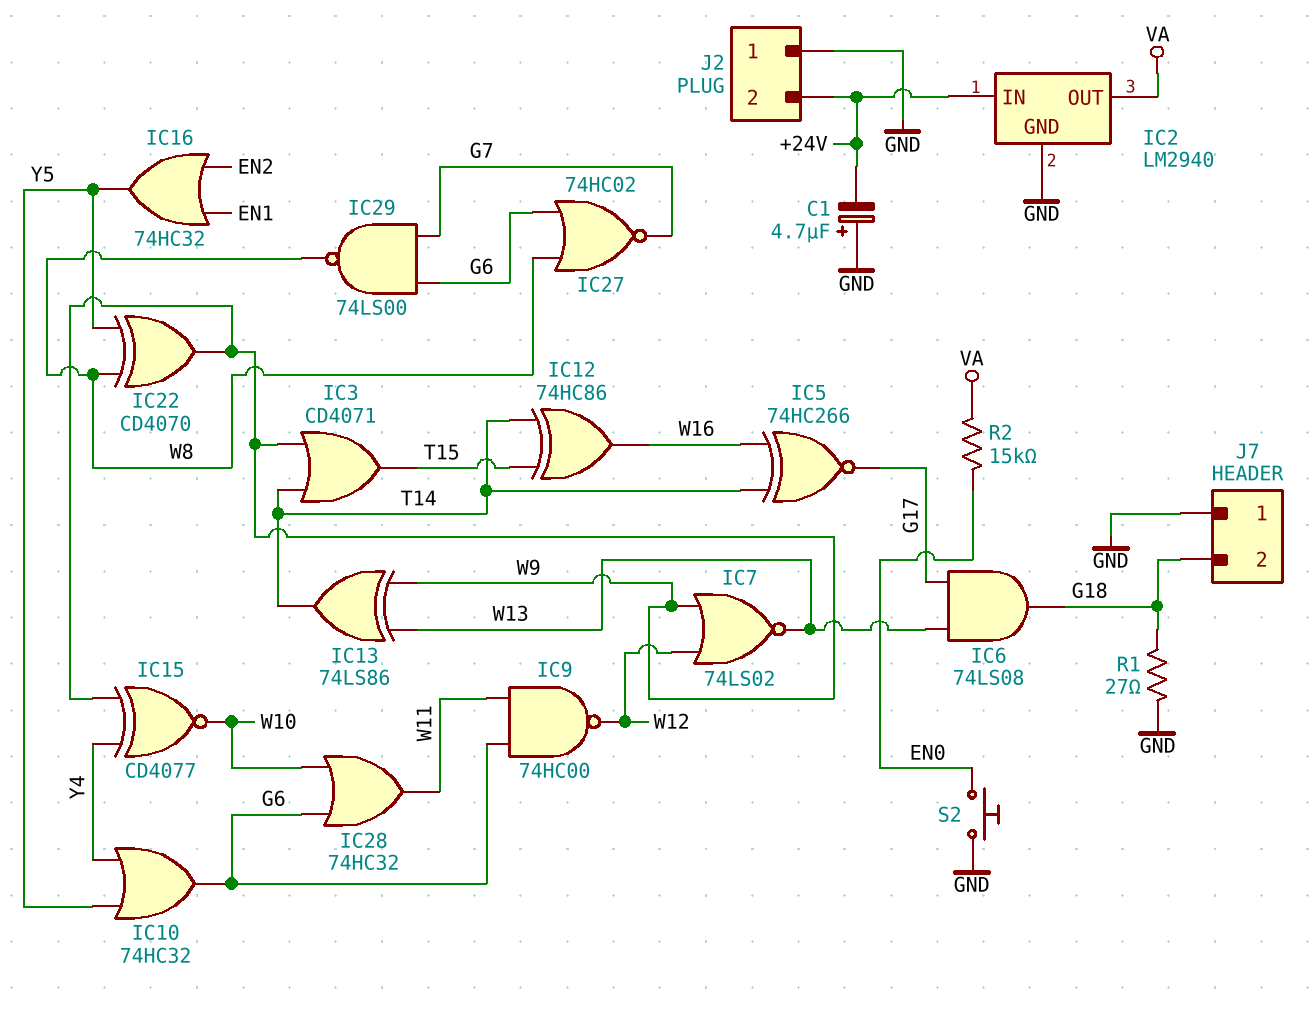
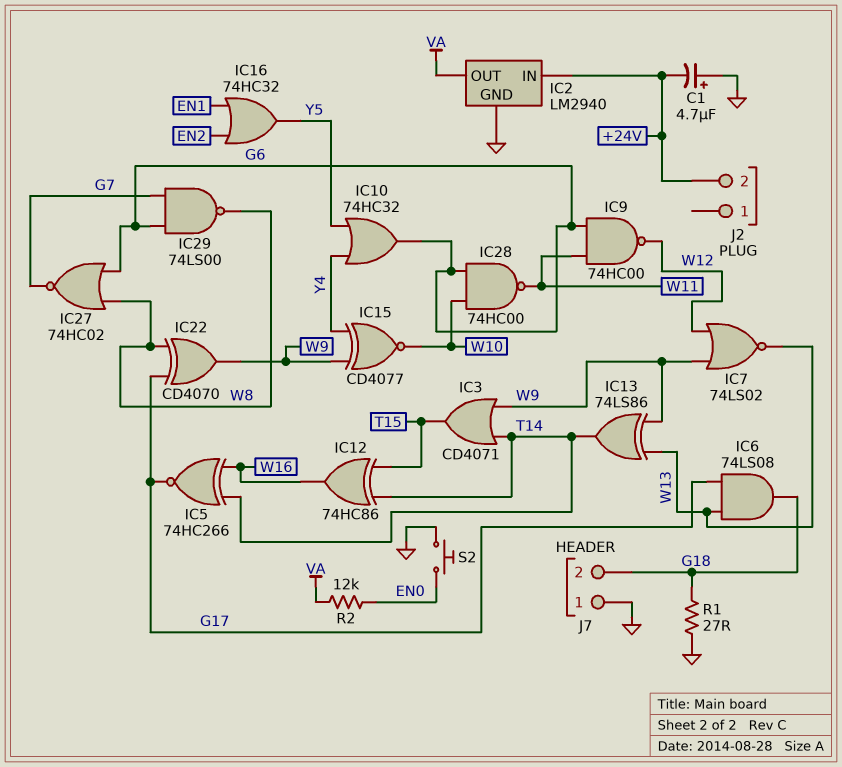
IC22: XOR CD4070 (in W8, in Y5, out W9) -> XOR CD4070 (in G17, in W8, out W9)
IC28: OR 74HC32 (in G6, in W10, out W11) -> NAND 74HC00 (in G6, in W10, out W11)
J2 pin 1: GND -> none
R2: 15k (EN0, VA) -> 12k (EN0, VA)

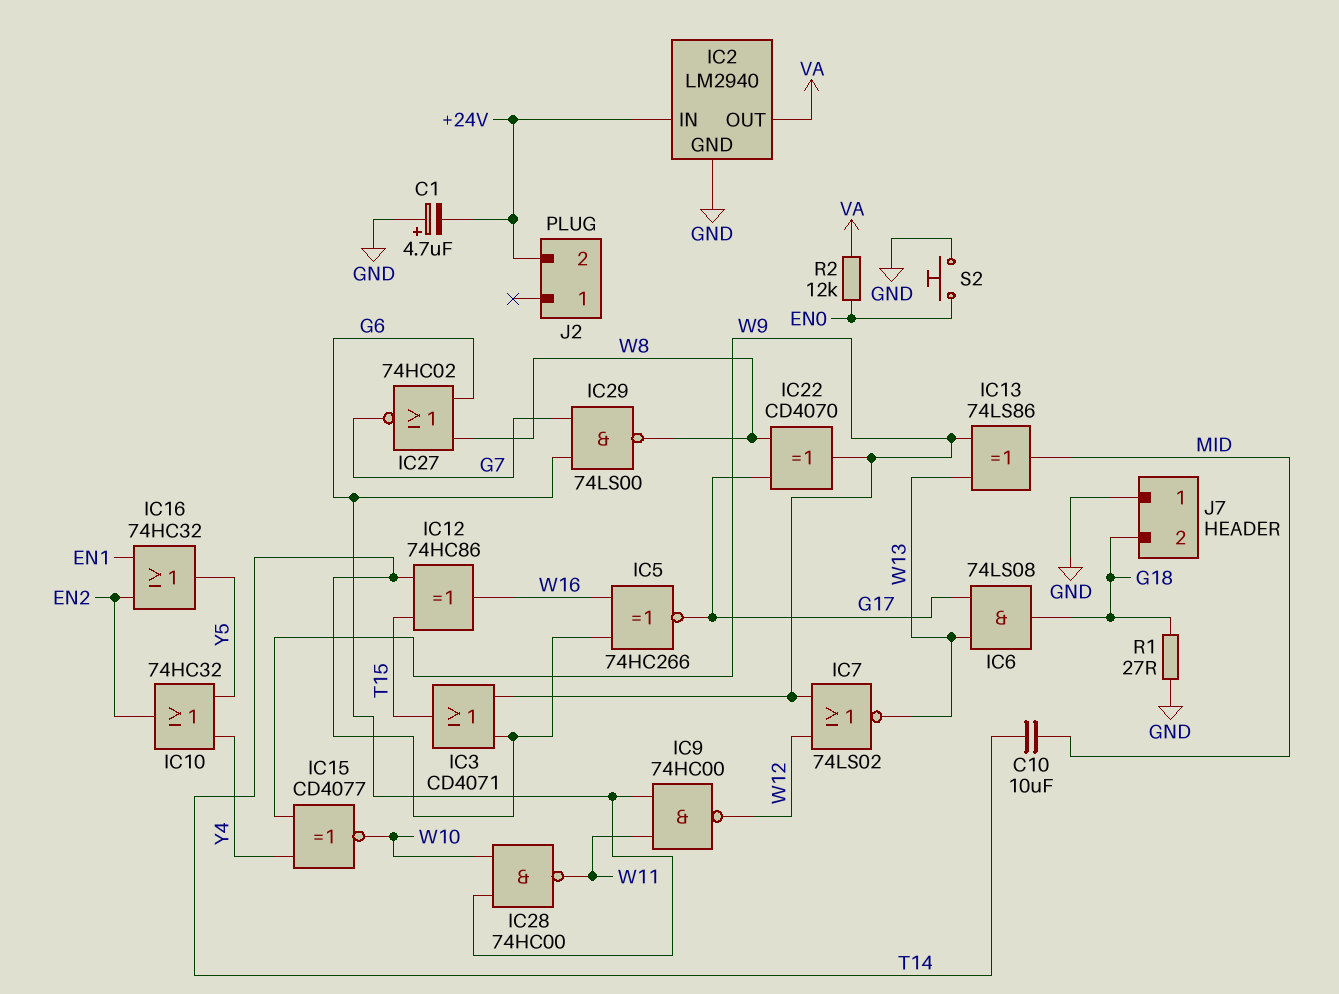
C10: none -> 10uF (MID, T14)
IC10: OR 74HC32 (in Y4, in Y5, out G6) -> OR 74HC32 (in Y4, in Y5, out EN2)
IC13: XOR 74LS86 (in W9, in W13, out T14) -> XOR 74LS86 (in W9, in W13, out MID)

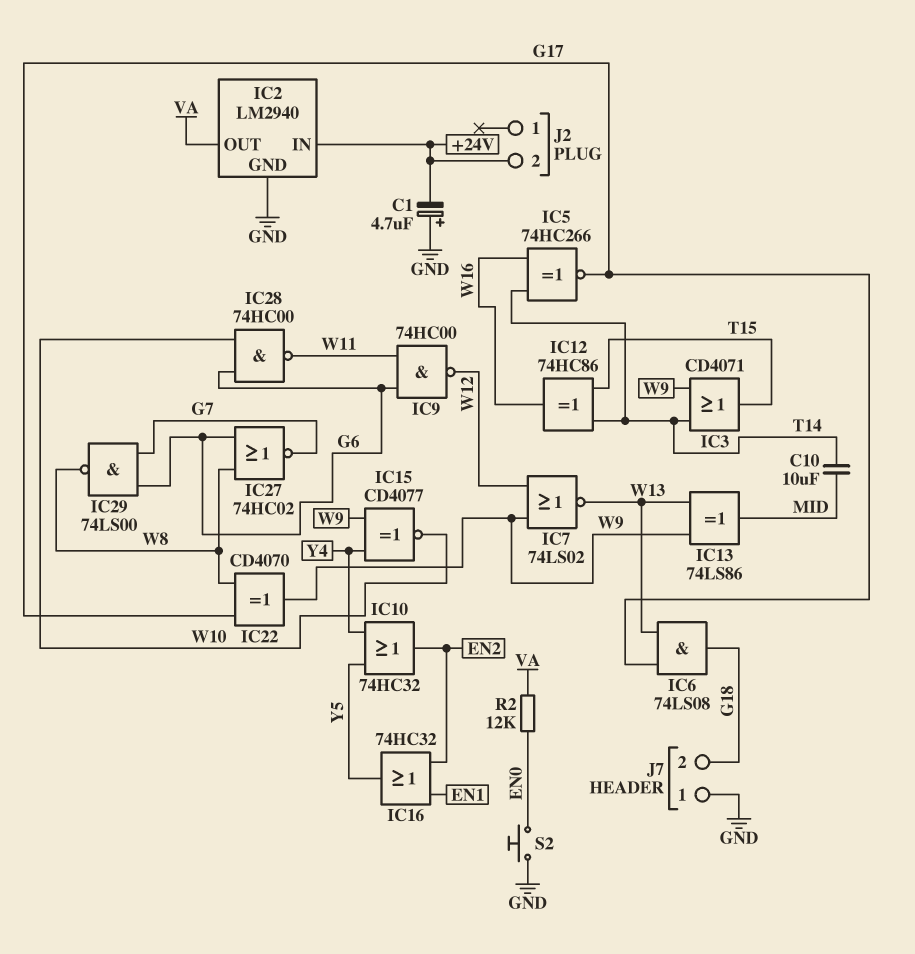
R1: 27 (G18, GND) -> none

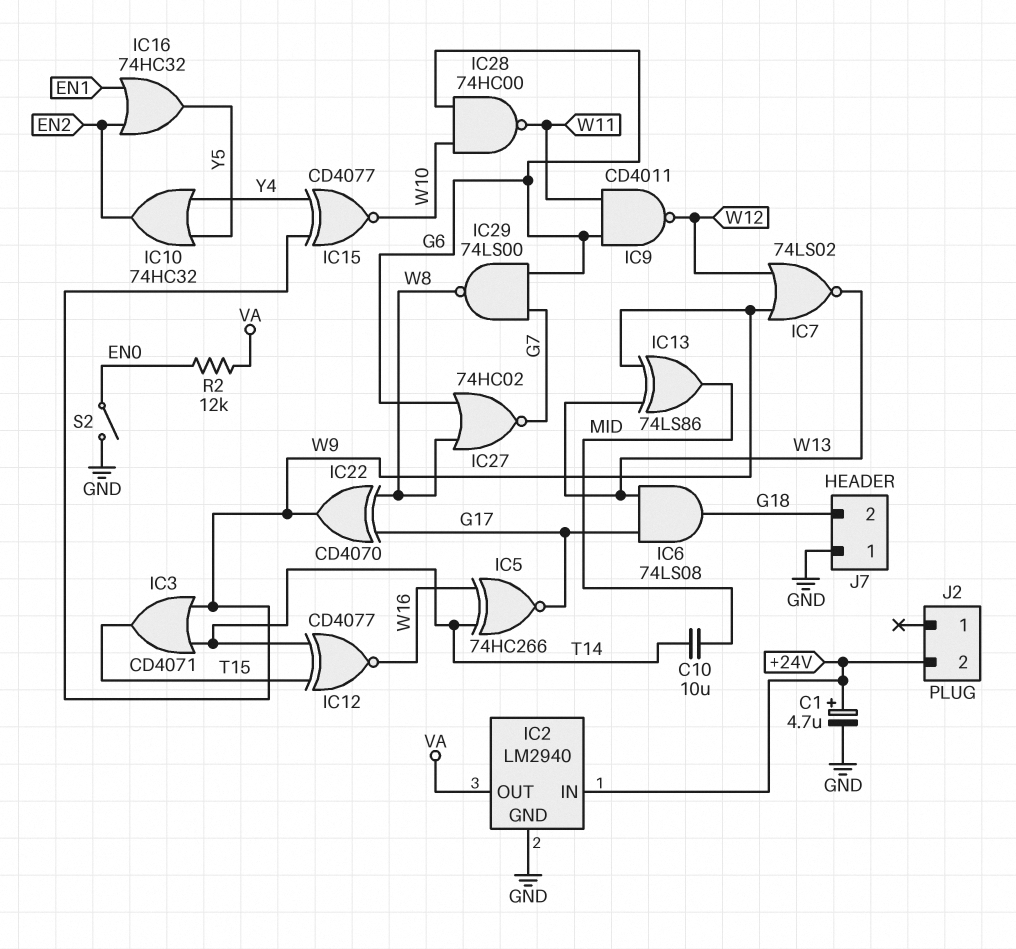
C1: 4.7uF (plus GND, minus +24V) -> 4.7uF (plus +24V, minus GND)
IC9: NAND 74HC00 (in G6, in W11, out W12) -> NAND CD4011 (in G6, in W11, out W12)
IC12: XOR 74HC86 (in T14, in T15, out W16) -> XNOR CD4077 (in T14, in T15, out W16)
S2: button (EN0, GND) -> switch (EN0, GND)

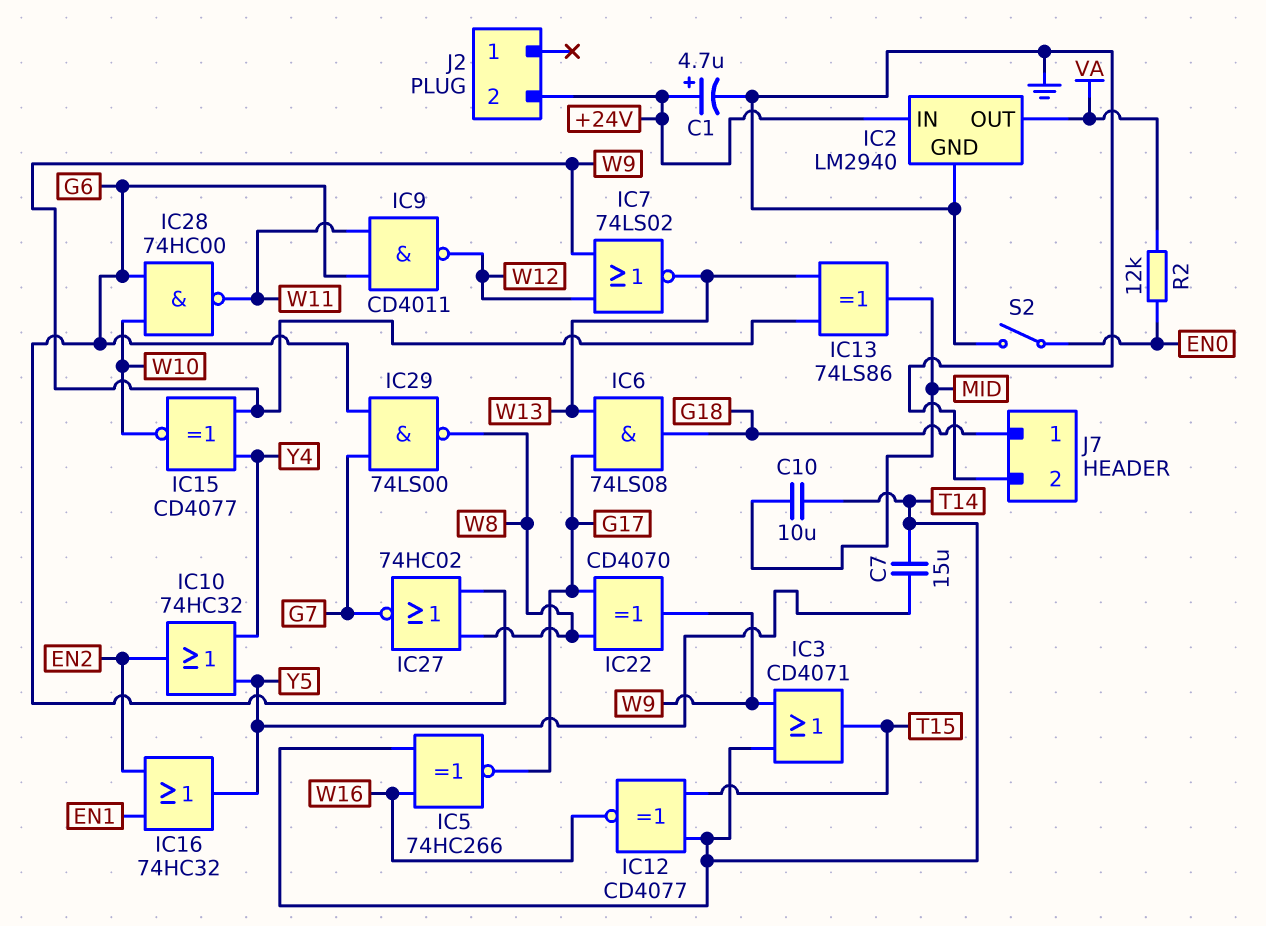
C7: none -> 15uF (T14, Y5)
J7 pin 1: GND -> G18
J7 pin 2: G18 -> GND

